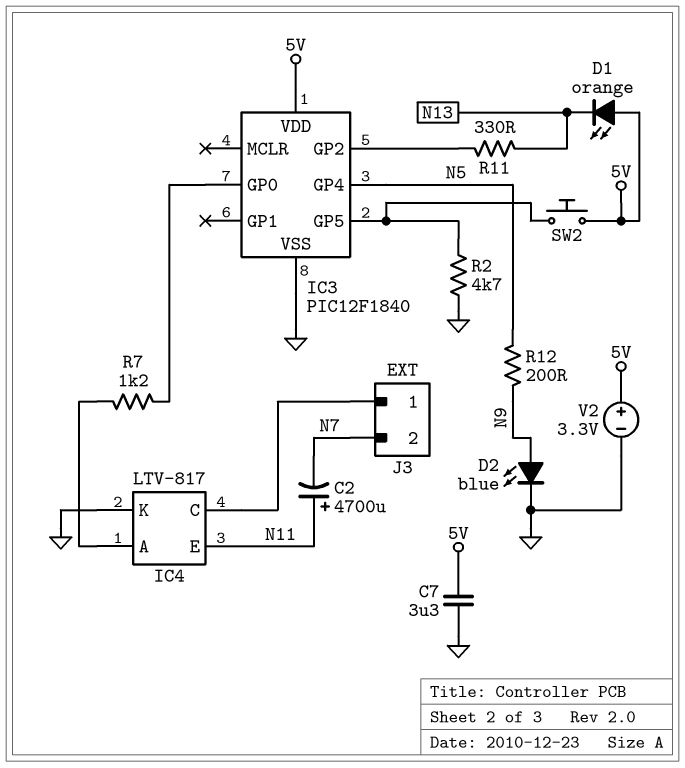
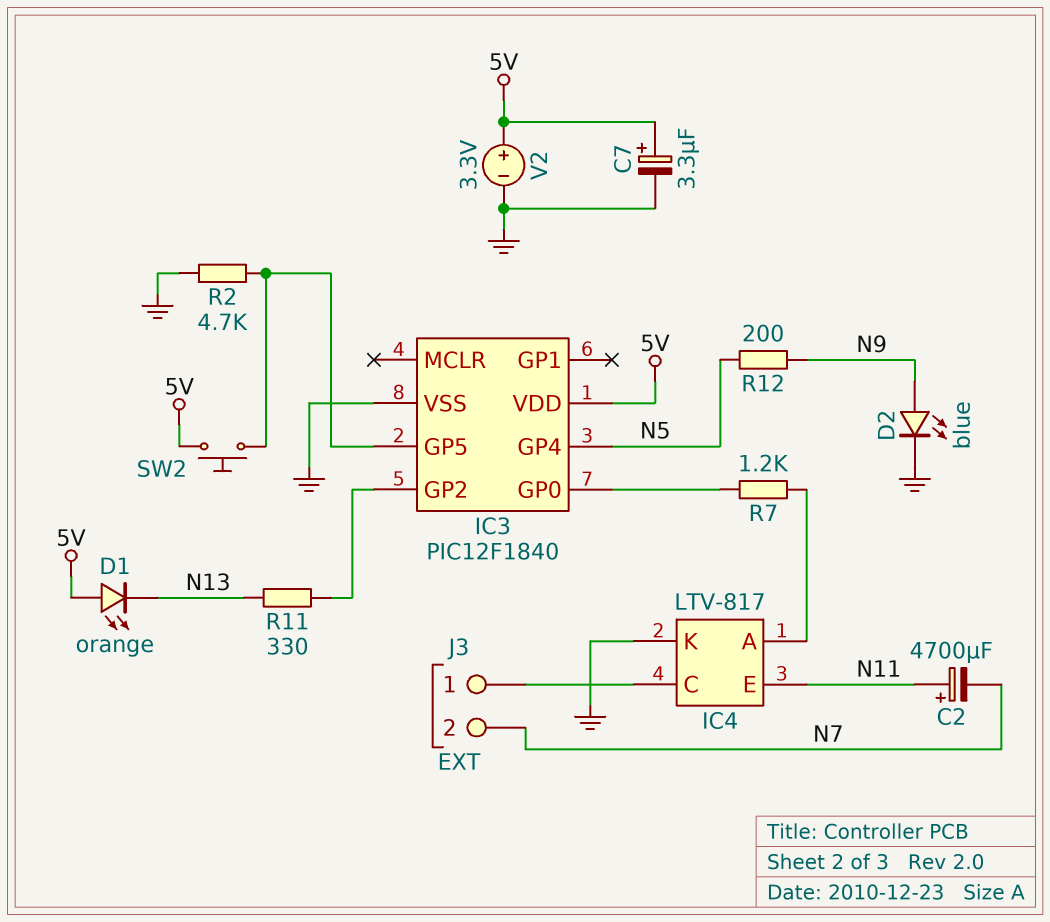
C7: 3.3uF (5V, GND) -> 3.3uF (plus 5V, minus GND)

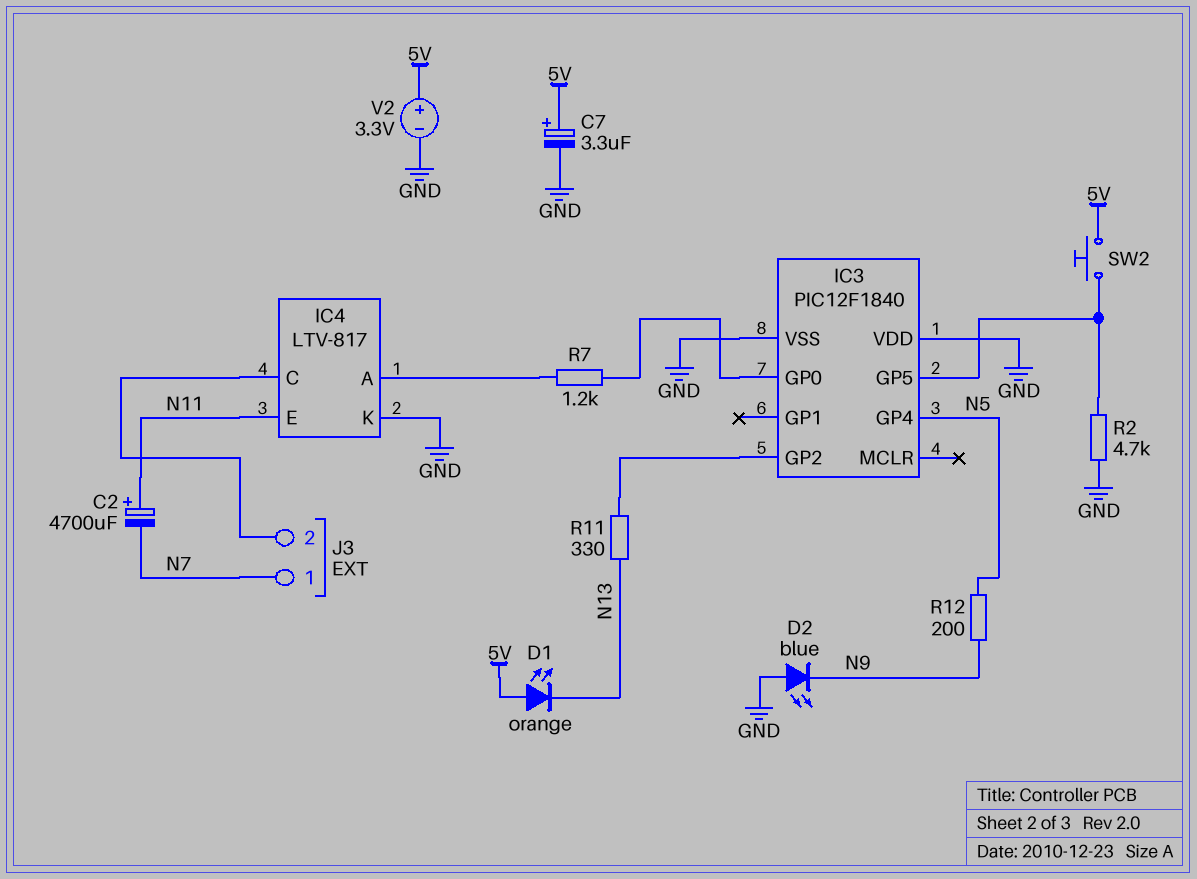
D2: LED blue (A N9, K GND) -> LED blue (A GND, K N9)
IC3 pin VDD: 5V -> GND
J3 pin 1: IC4/C -> N7
J3 pin 2: N7 -> IC4/C

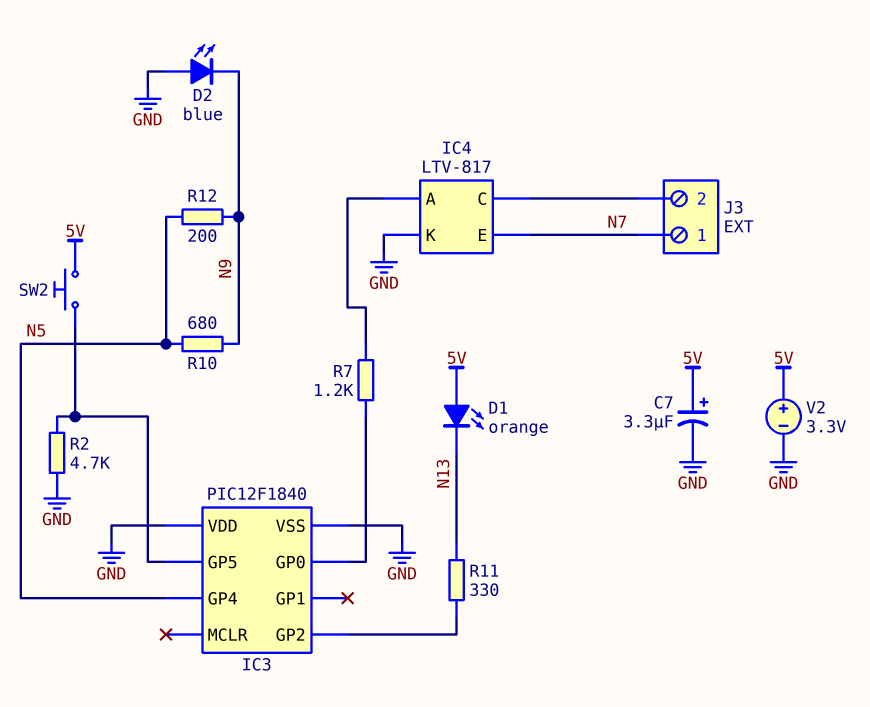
C2: 4700uF (plus N11, minus N7) -> none
IC4 pin E: N11 -> N7
R10: none -> 680 (N5, N9)

